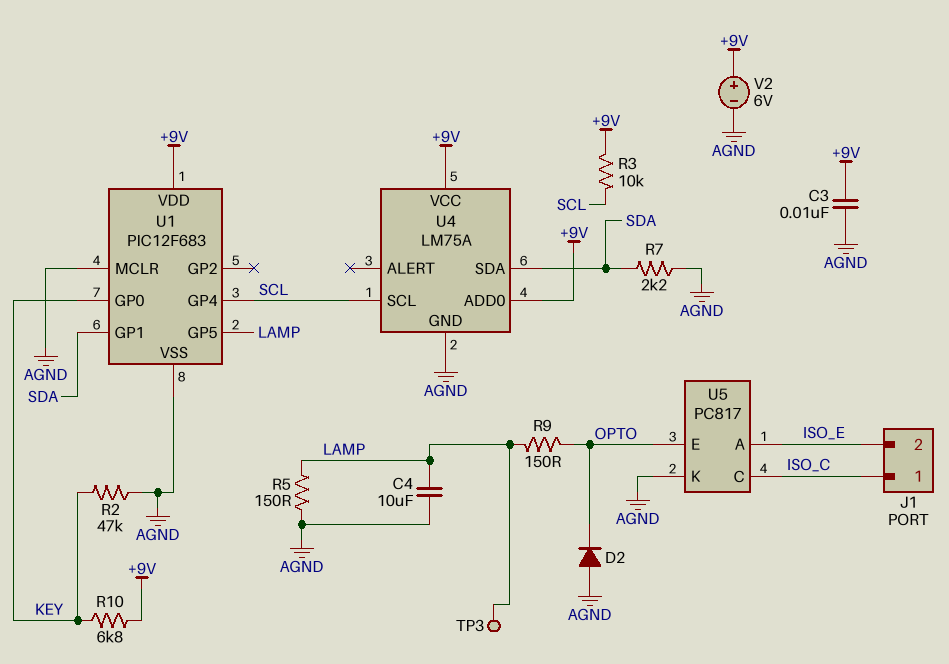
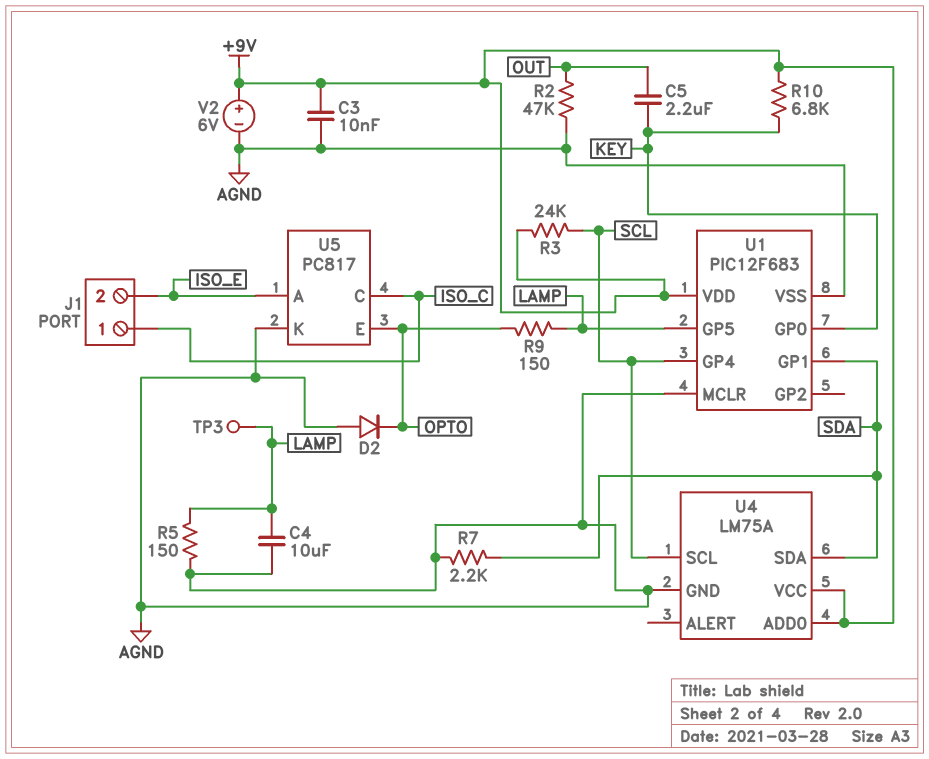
C5: none -> 2.2uF (KEY, OUT)
R2: 47k (AGND, KEY) -> 47k (AGND, OUT)
R3: 10k (+9V, SCL) -> 24k (+9V, SCL)

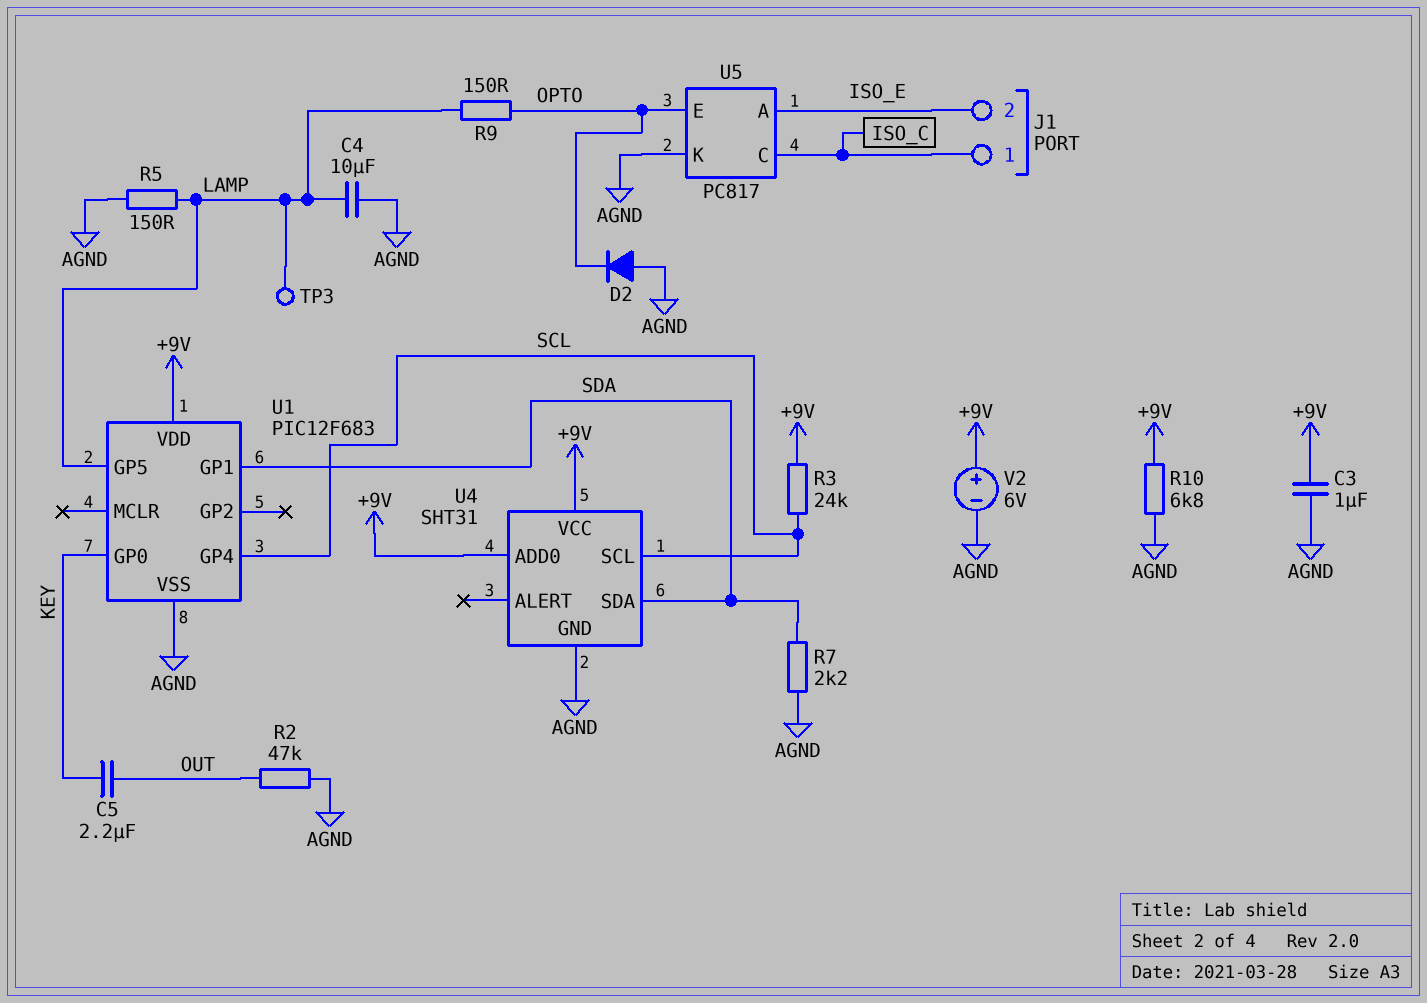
C3: 10nF (+9V, AGND) -> 1uF (+9V, AGND)
R10: 6.8k (+9V, KEY) -> 6.8k (+9V, AGND)
U1 pin MCLR: AGND -> none
U4: LM75A -> SHT31

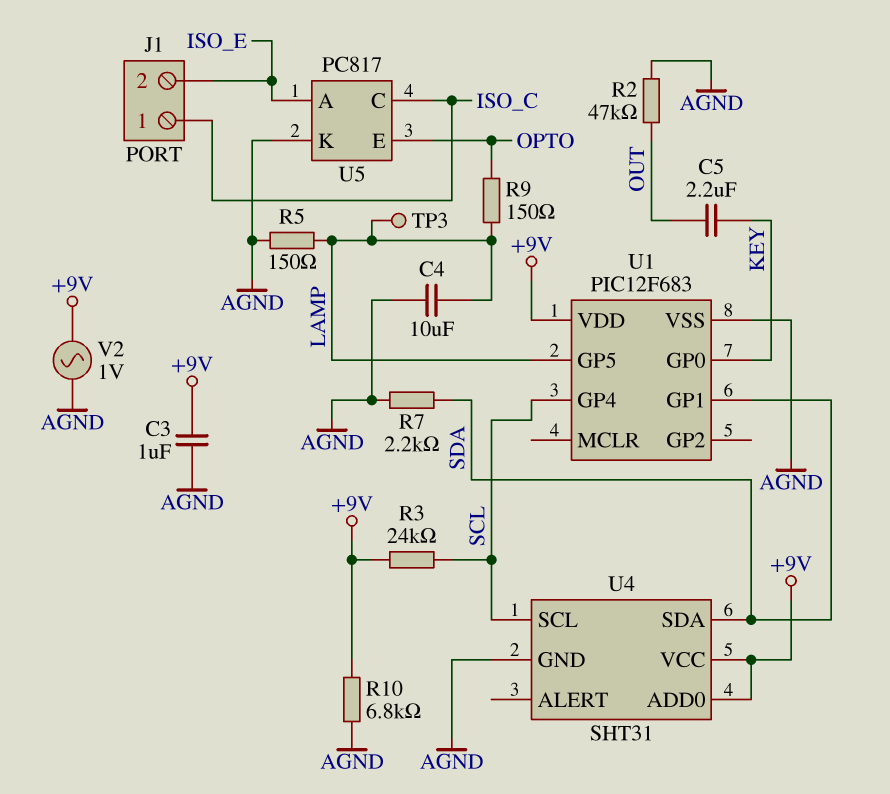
D2: diode (A AGND, K OPTO) -> none
V2: 6V (plus +9V, minus AGND) -> AC 1V (+9V, AGND)

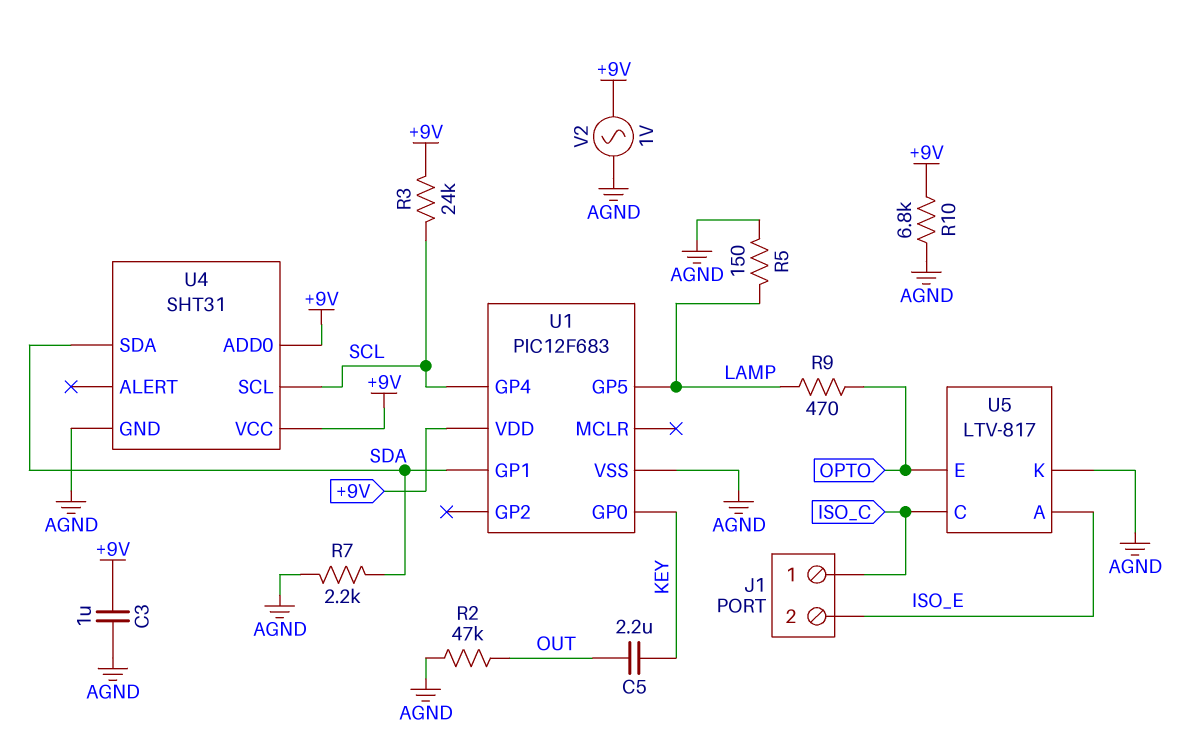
C4: 10uF (AGND, LAMP) -> none
R9: 150 (LAMP, OPTO) -> 470 (LAMP, OPTO)
TP3: test point (LAMP) -> none
U5: PC817 -> LTV-817

